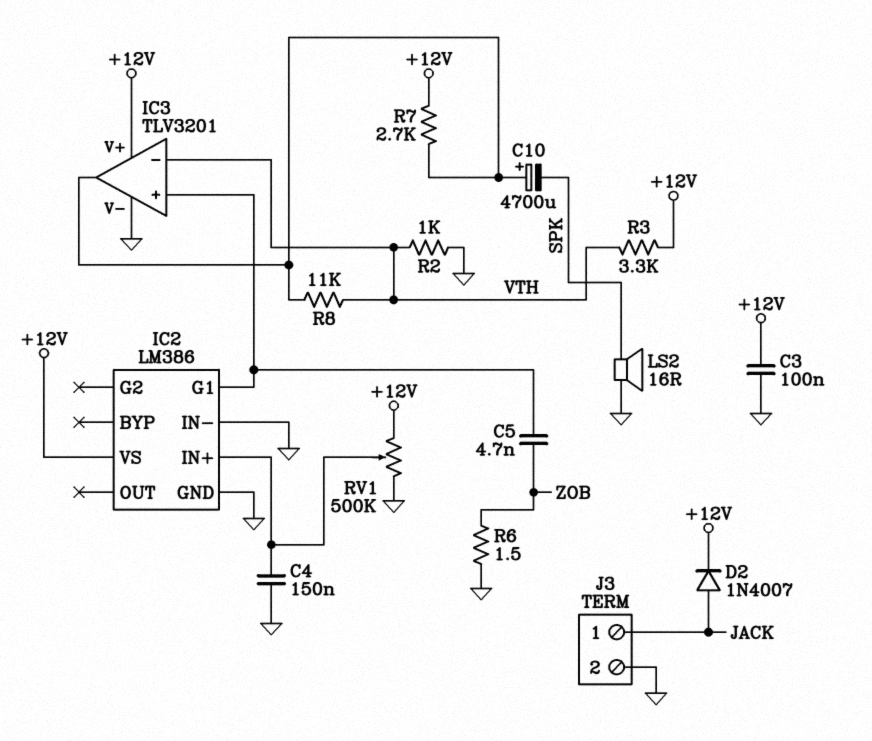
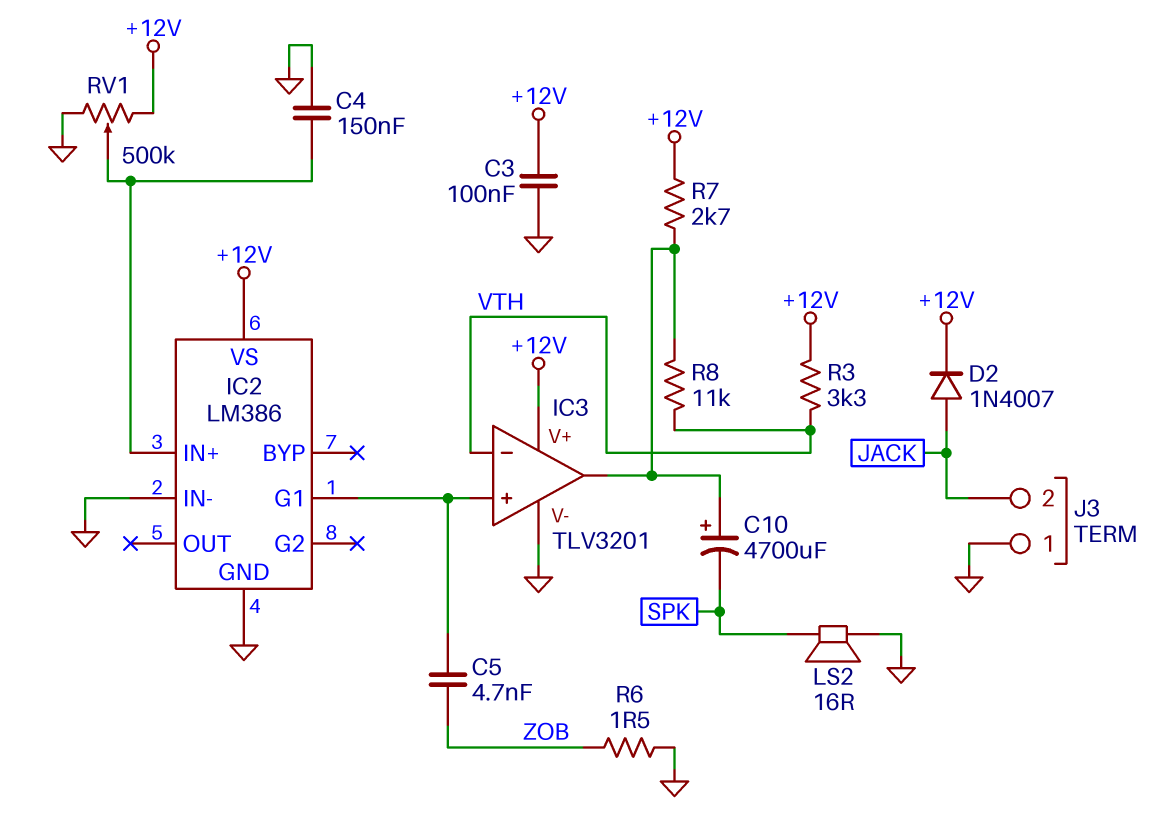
J3 pin 1: JACK -> GND
J3 pin 2: GND -> JACK
R2: 1k (GND, VTH) -> none

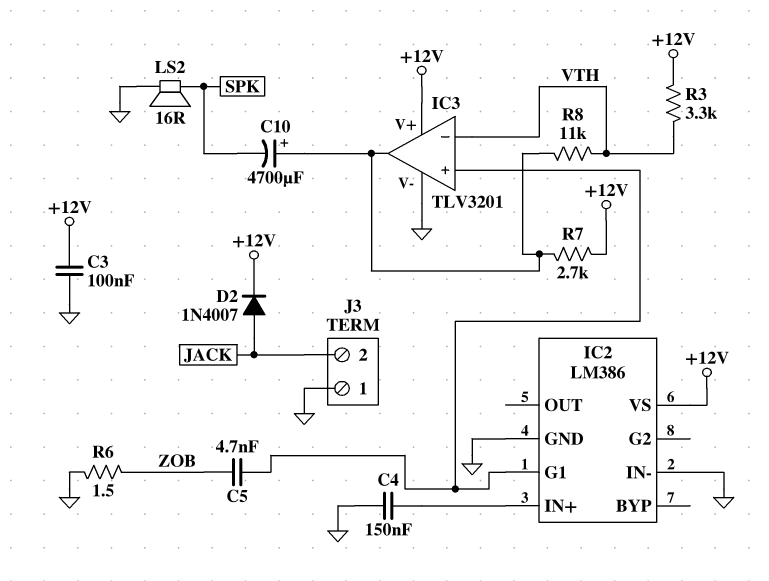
RV1: 500k (+12V, GND, wiper IC2/IN+) -> none

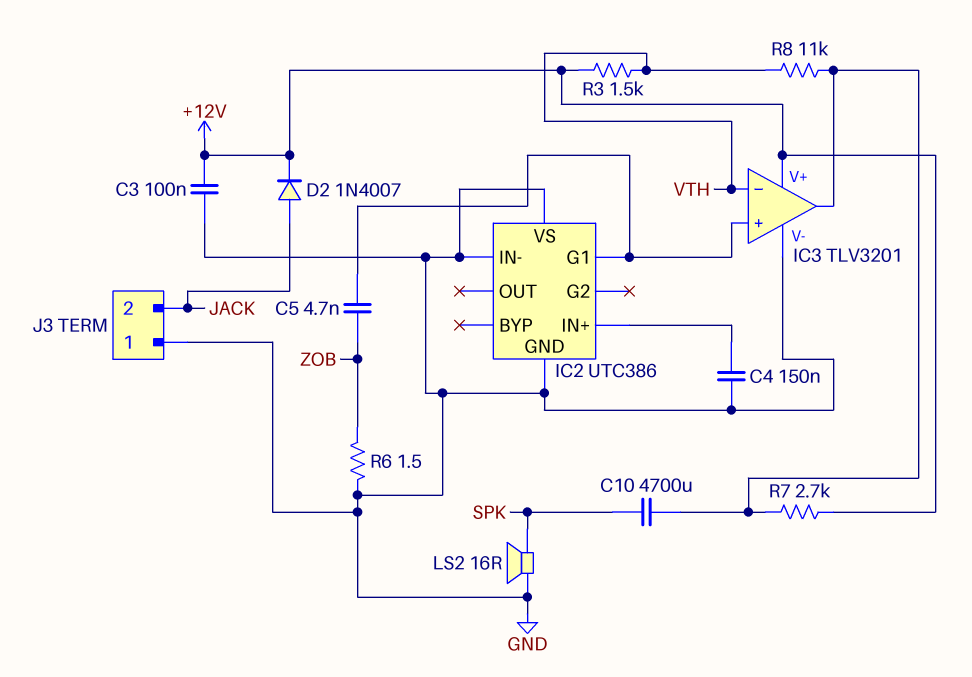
C10: 4700uF (plus IC3/out, minus SPK) -> 4700uF (IC3/out, SPK)
IC2: LM386 -> UTC386
IC2 pin VS: +12V -> GND
R3: 3.3k (+12V, VTH) -> 1.5k (+12V, VTH)

